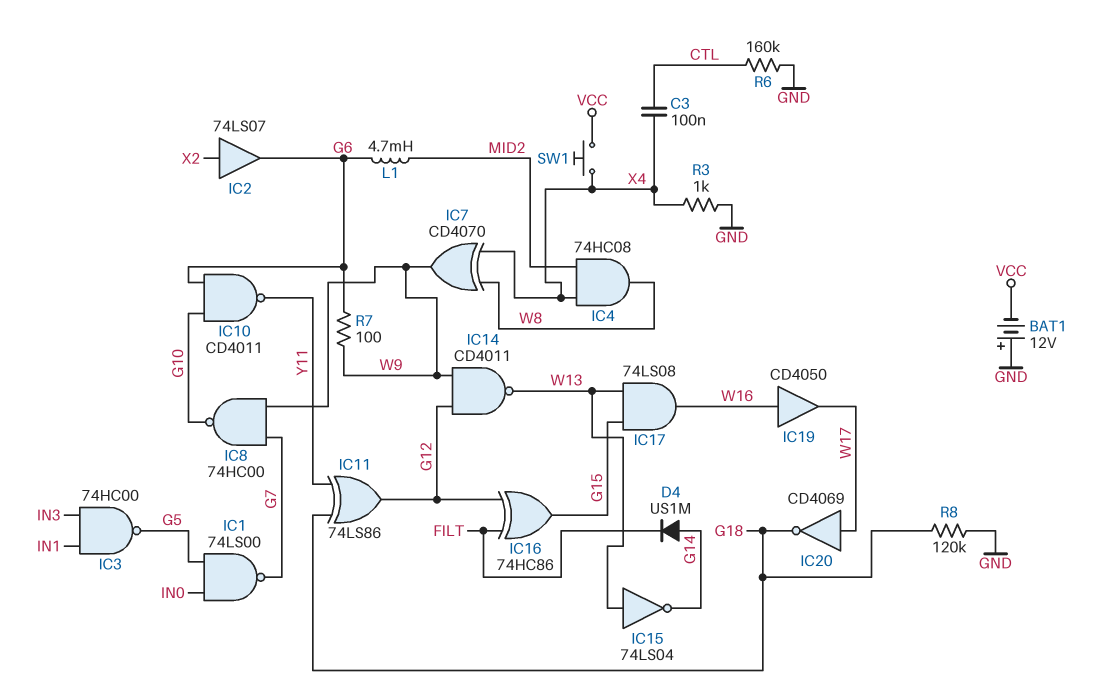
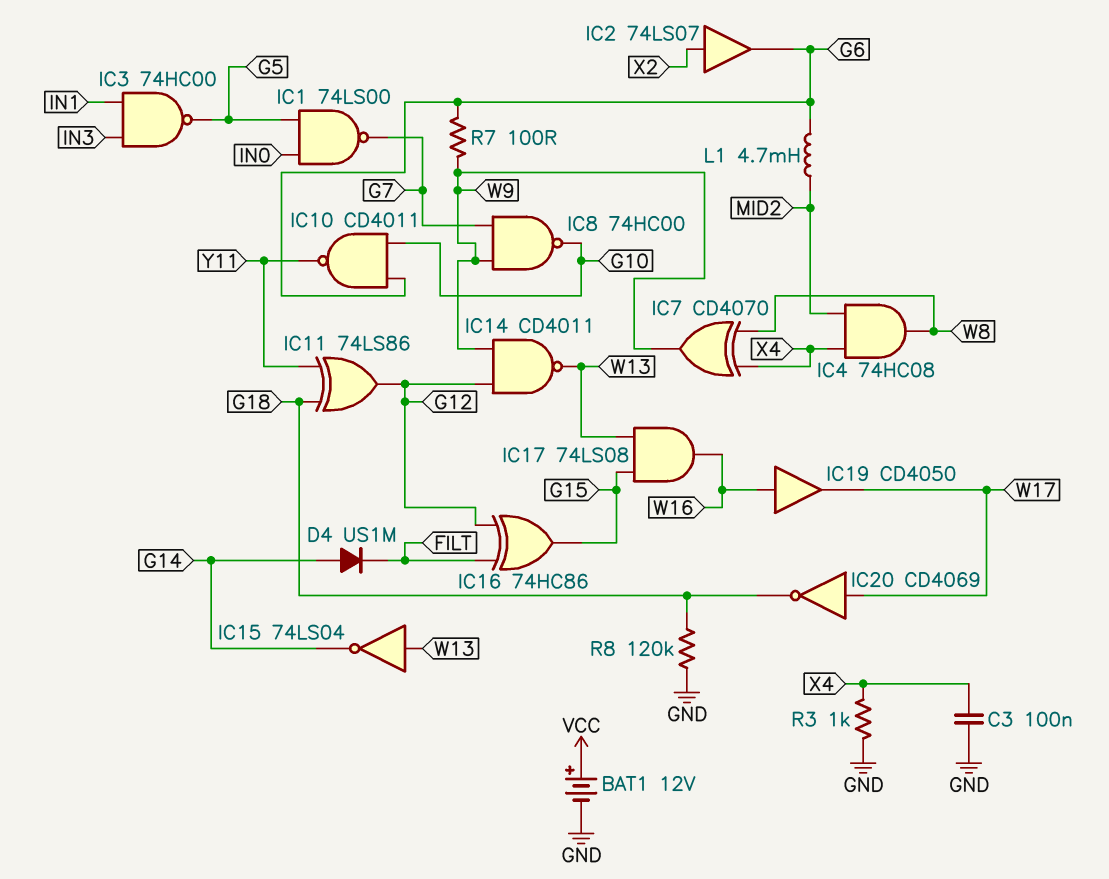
BAT1: 12V (plus GND, minus VCC) -> 12V (plus VCC, minus GND)
C3: 100nF (CTL, X4) -> 100nF (GND, X4)
R6: 160k (CTL, GND) -> none
SW1: button (VCC, X4) -> none

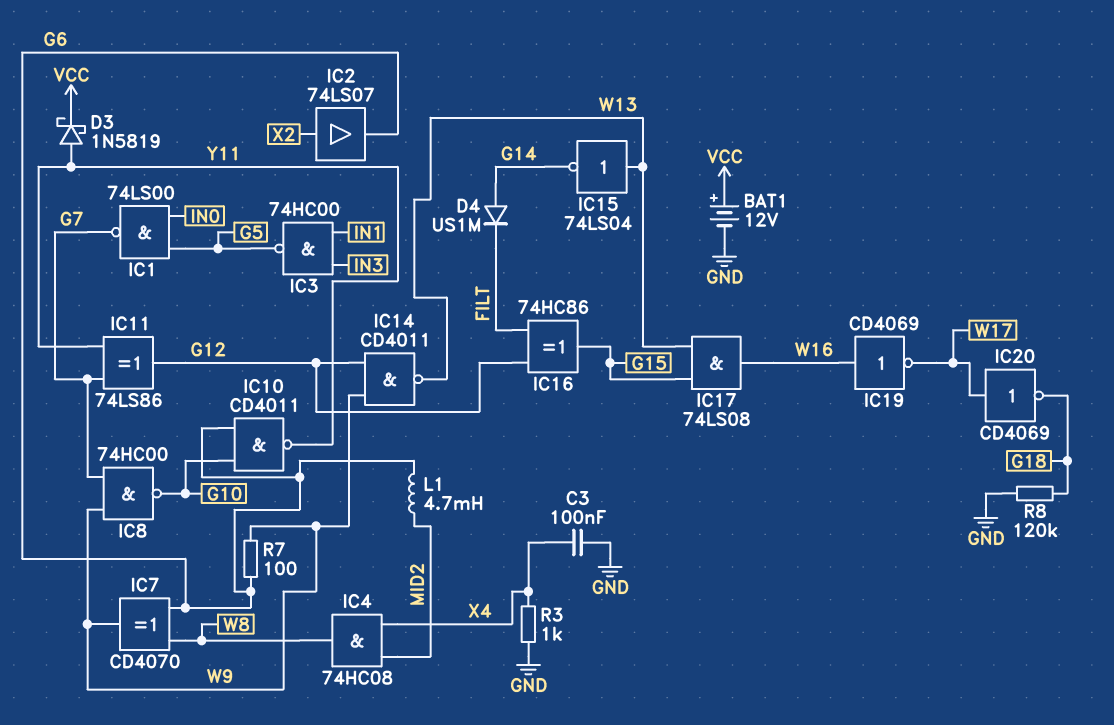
D3: none -> schottky 1N5819 (A Y11, K VCC)
IC7: XOR CD4070 (in W8, in X4, out W9) -> XOR CD4070 (in G6, in W8, out W9)
IC11: XOR 74LS86 (in G18, in Y11, out G12) -> XOR 74LS86 (in G7, in Y11, out G12)
IC19: buffer CD4050 (in W16, out W17) -> NOT CD4069 (in W16, out W17)

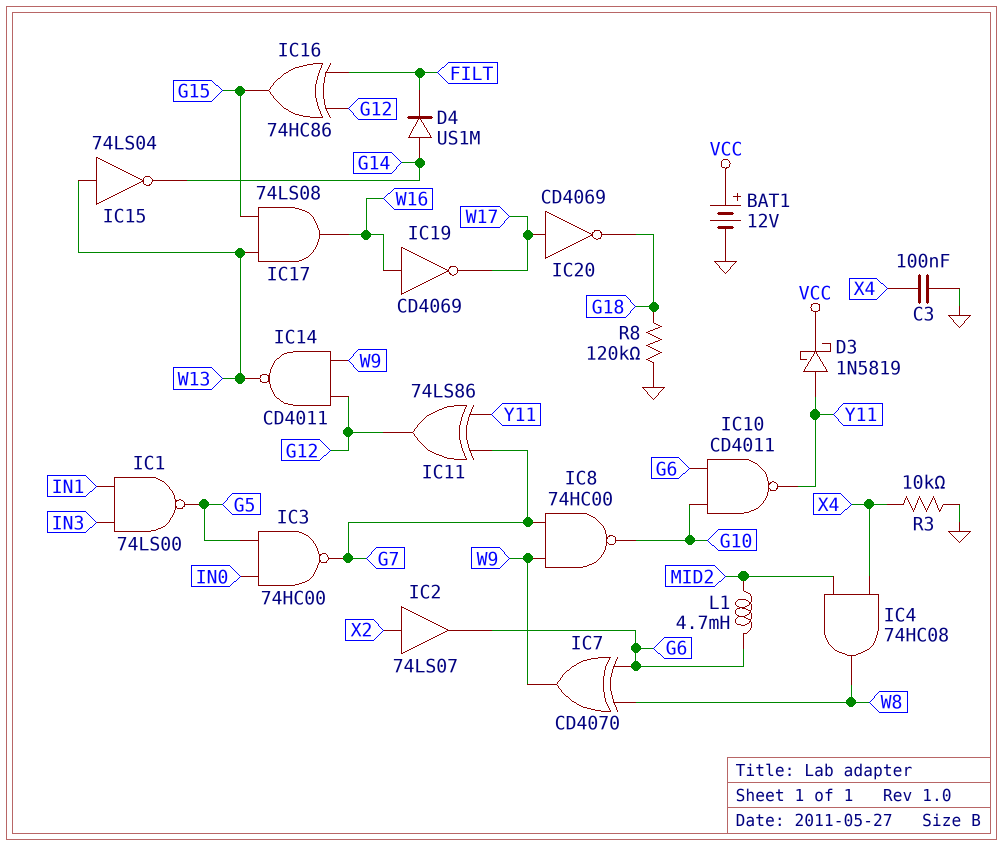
IC1: NAND 74LS00 (in G5, in IN0, out G7) -> NAND 74LS00 (in IN1, in IN3, out G5)
IC3: NAND 74HC00 (in IN1, in IN3, out G5) -> NAND 74HC00 (in G5, in IN0, out G7)
R3: 1k (GND, X4) -> 10k (GND, X4)
R7: 100 (G6, W9) -> none

